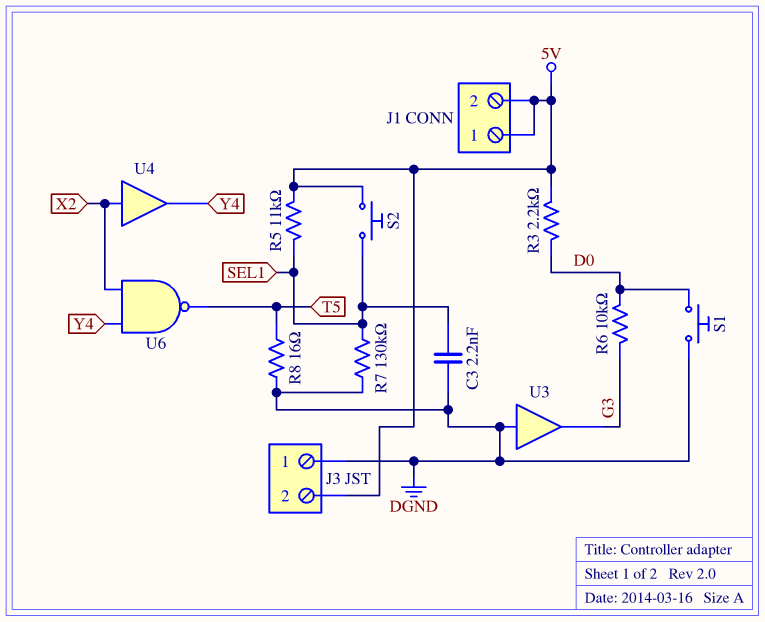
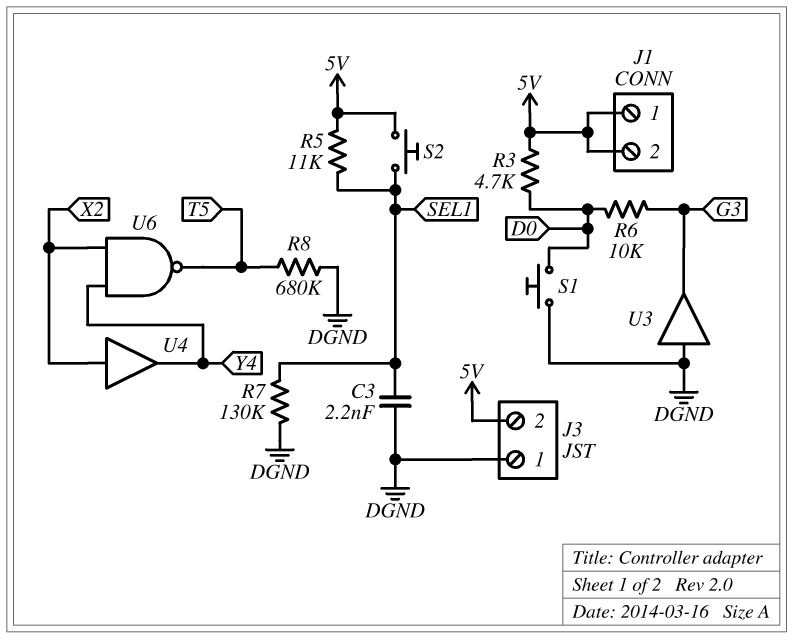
R3: 2.2k (5V, D0) -> 4.7k (5V, D0)
R8: 16 (DGND, T5) -> 680k (DGND, T5)

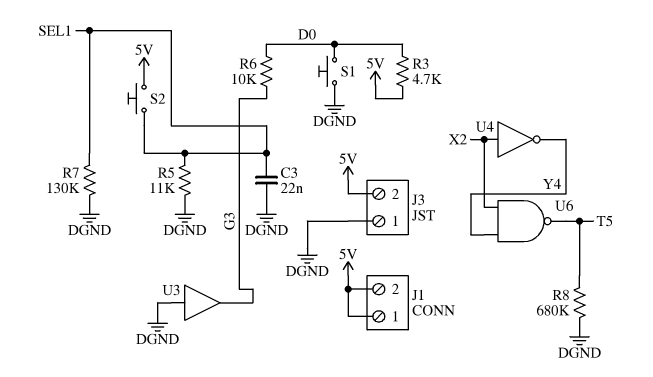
C3: 2.2nF (DGND, SEL1) -> 22nF (DGND, SEL1)
R5: 11k (5V, SEL1) -> 11k (DGND, SEL1)
U4: buffer (in X2, out Y4) -> NOT (in X2, out Y4)

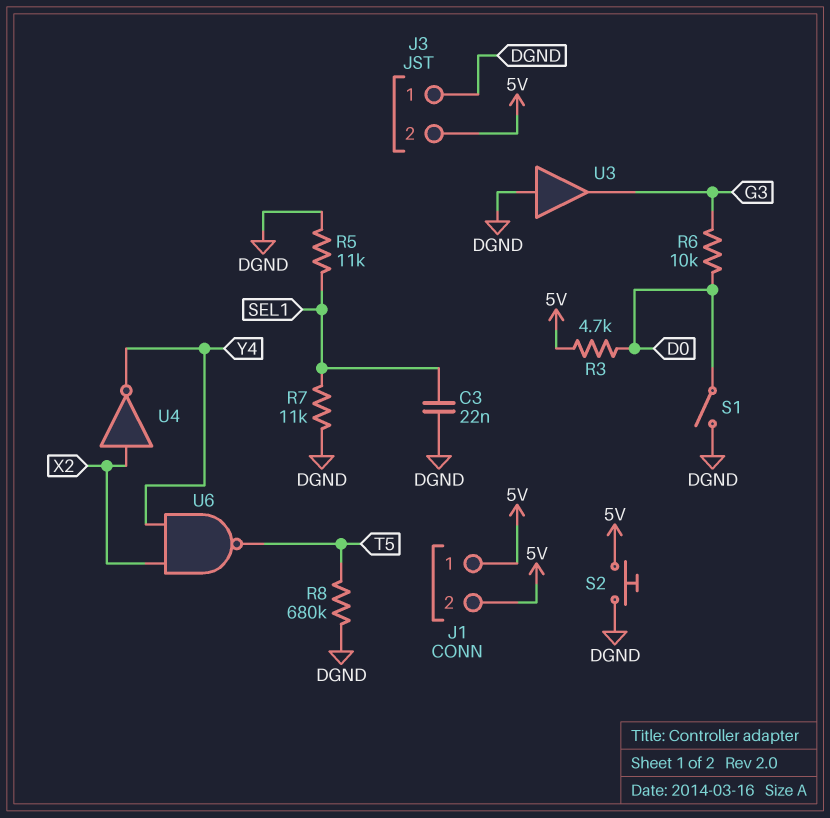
R7: 130k (DGND, SEL1) -> 11k (DGND, SEL1)
S1: button (D0, DGND) -> switch (D0, DGND)
S2: button (5V, SEL1) -> button (5V, DGND)

